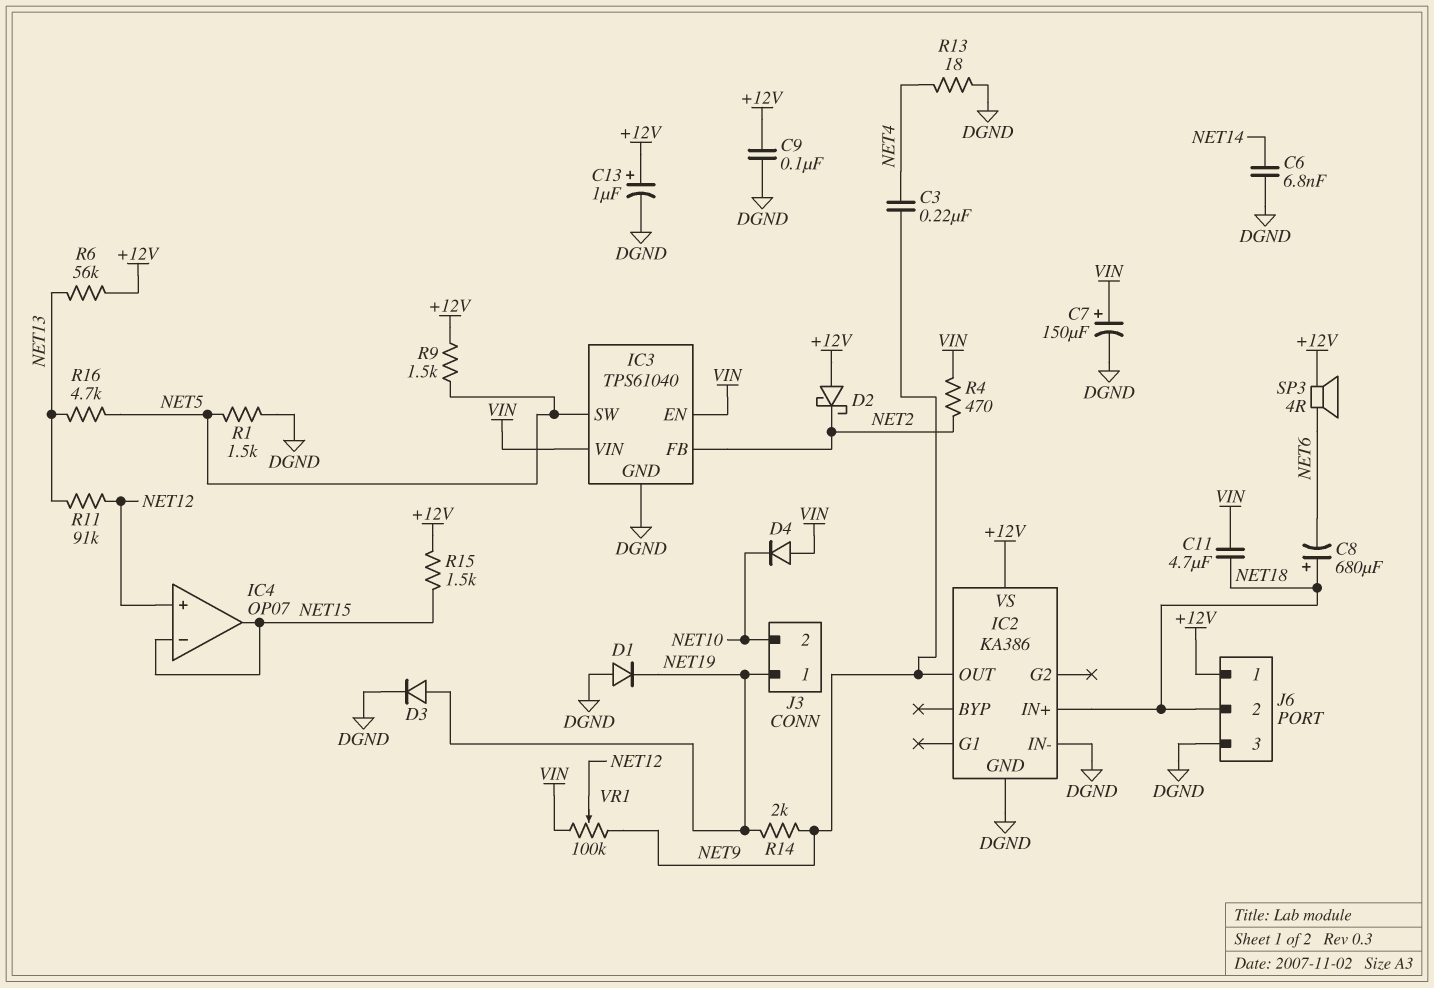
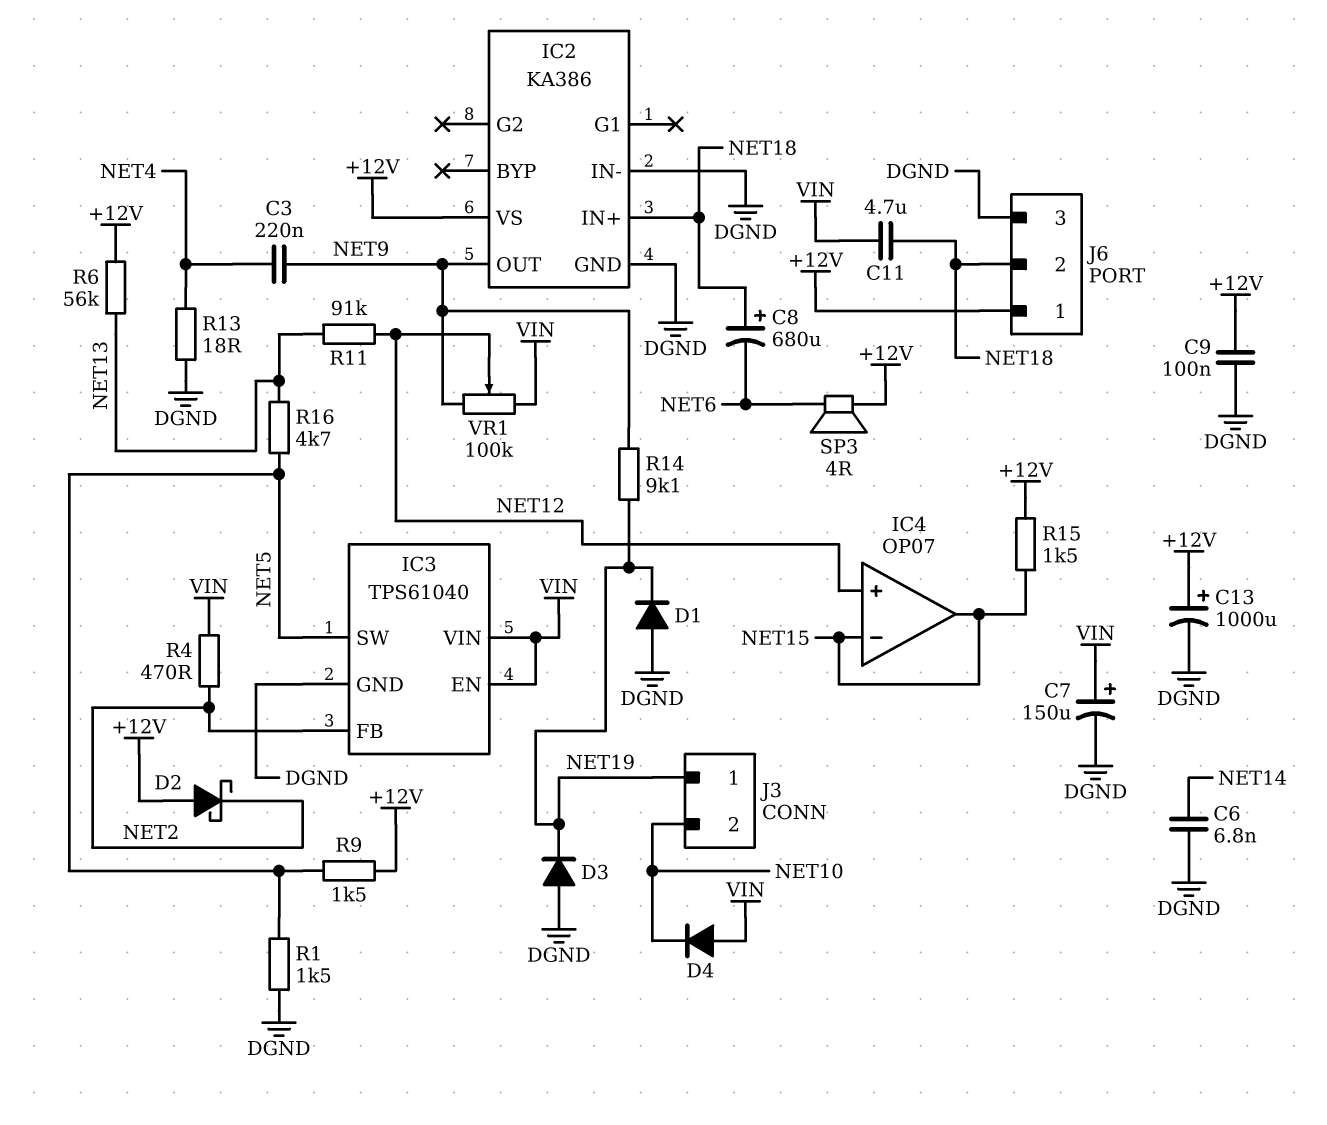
C13: 1uF (plus +12V, minus DGND) -> 1000uF (plus +12V, minus DGND)
D3: diode (A NET19, K DGND) -> diode (A DGND, K NET19)
R14: 2k (NET9, NET19) -> 9.1k (NET9, NET19)

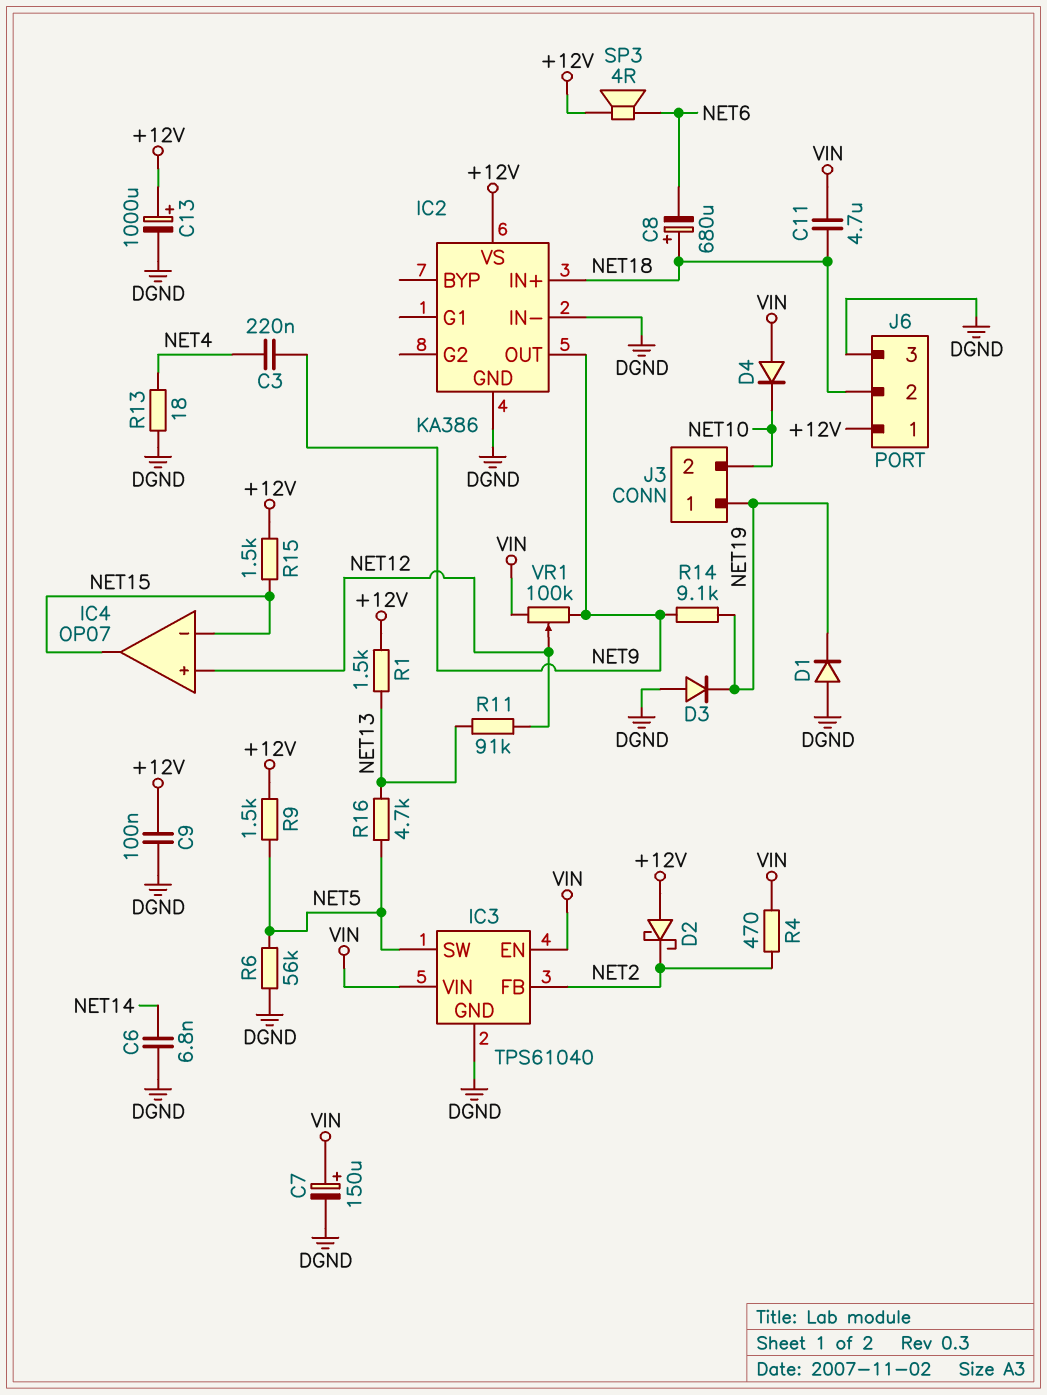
R1: 1.5k (DGND, NET5) -> 1.5k (+12V, NET13)
R6: 56k (+12V, NET13) -> 56k (DGND, NET5)

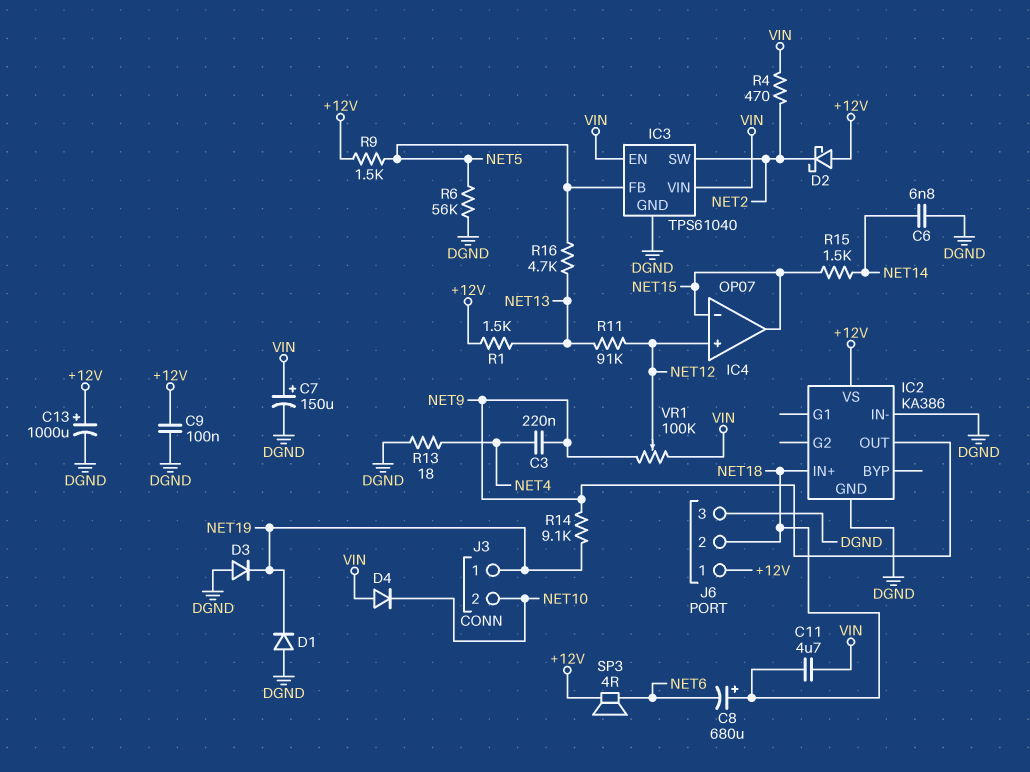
IC3 pin FB: NET2 -> NET5
IC3 pin SW: NET5 -> NET2
R15: 1.5k (+12V, NET15) -> 1.5k (NET14, NET15)

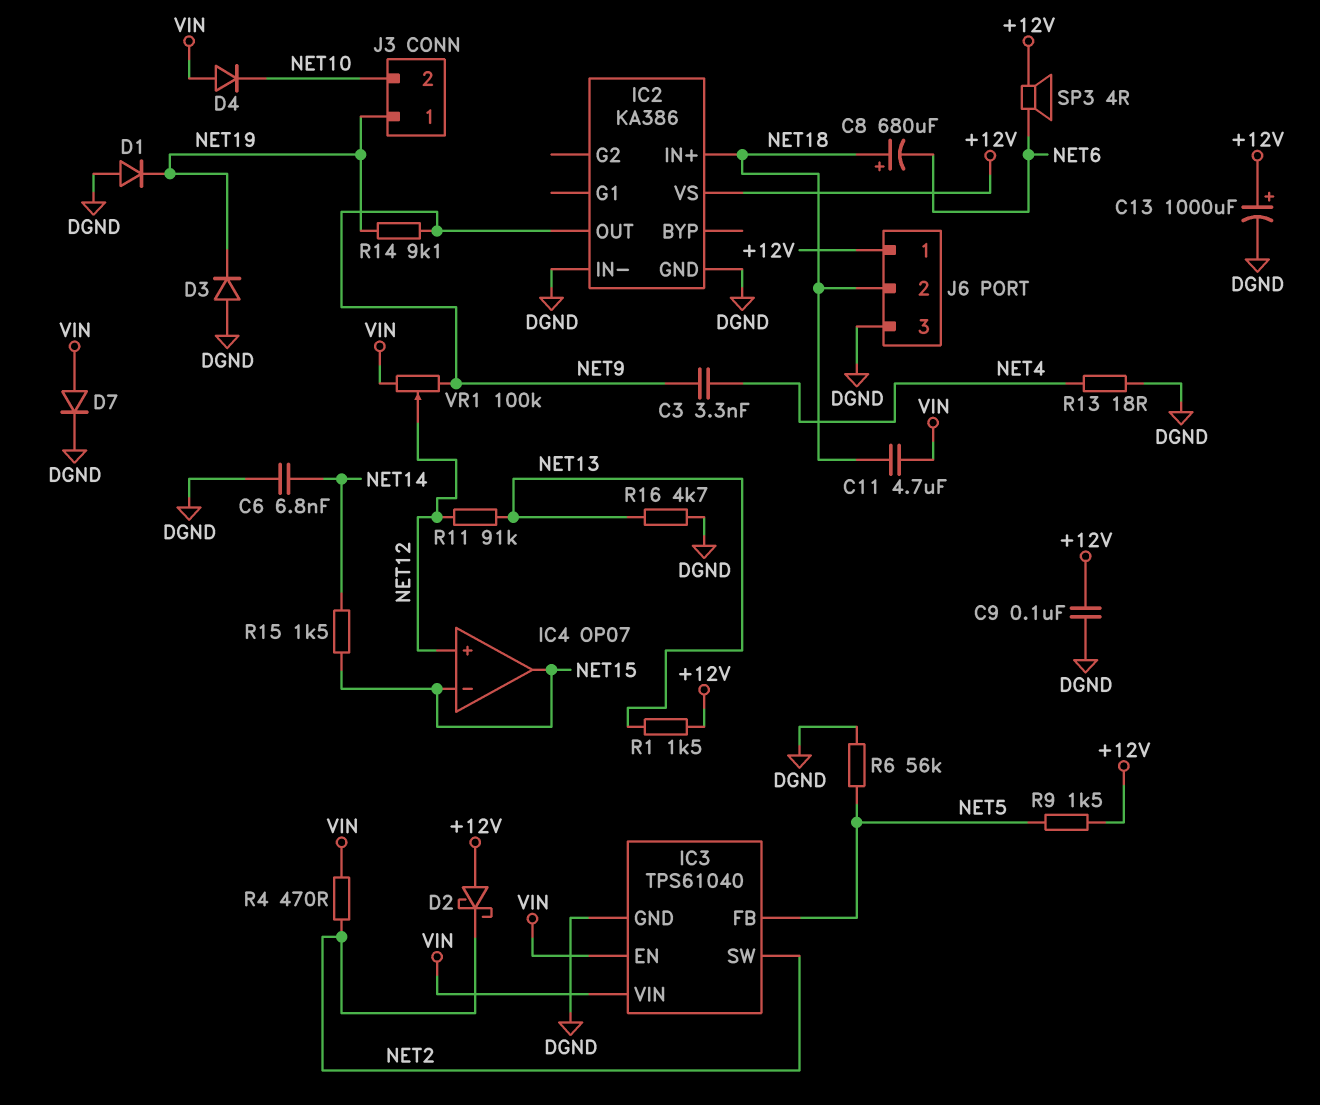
C3: 220nF (NET4, NET9) -> 3.3nF (NET4, NET9)
C7: 150uF (plus VIN, minus DGND) -> none
D7: none -> diode (A VIN, K DGND)
R16: 4.7k (NET5, NET13) -> 4.7k (DGND, NET13)

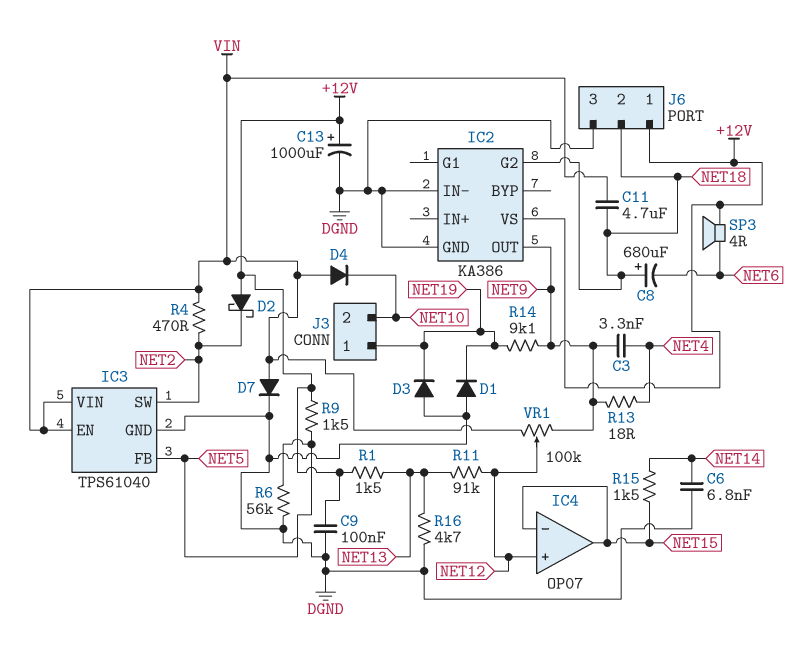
IC2 pin G2: none -> NET18
IC2 pin IN+: NET18 -> none
R13: 18 (DGND, NET4) -> 18 (NET4, NET9)

